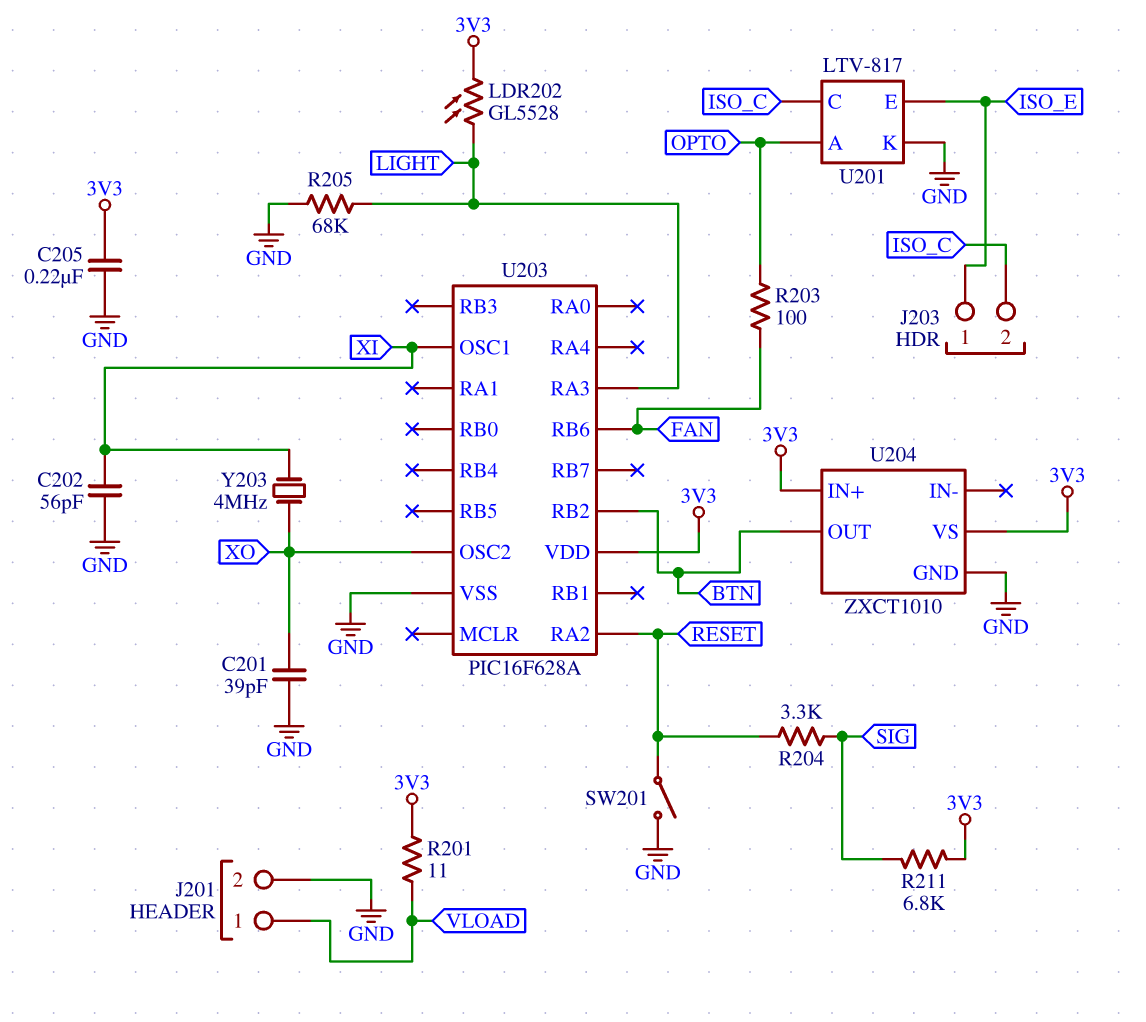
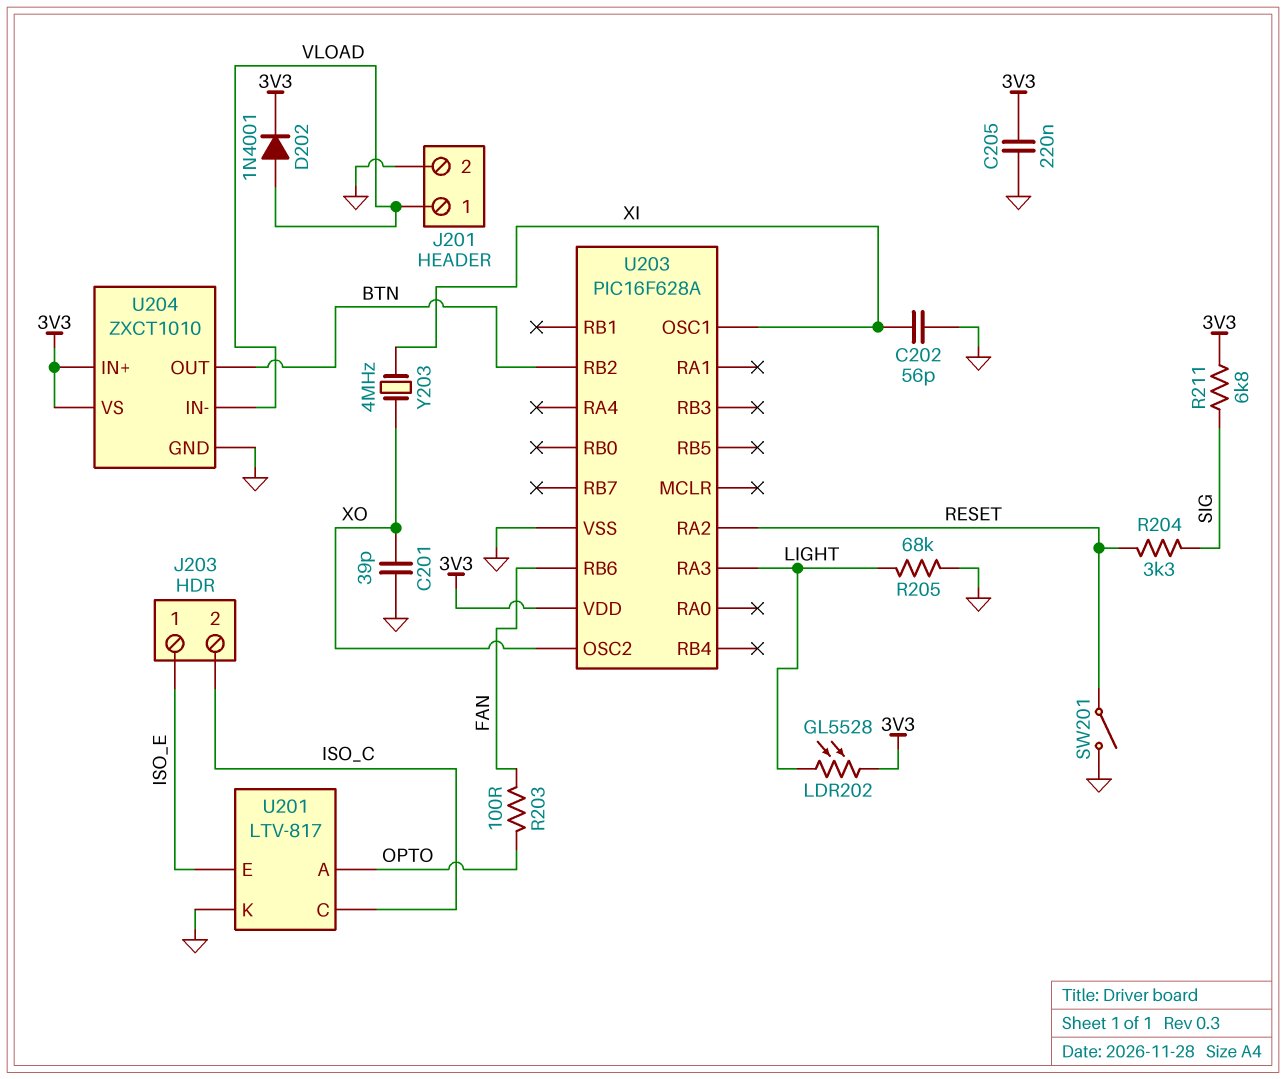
D202: none -> diode 1N4001 (A VLOAD, K 3V3)
R201: 11 (3V3, VLOAD) -> none
U204 pin IN-: none -> VLOAD

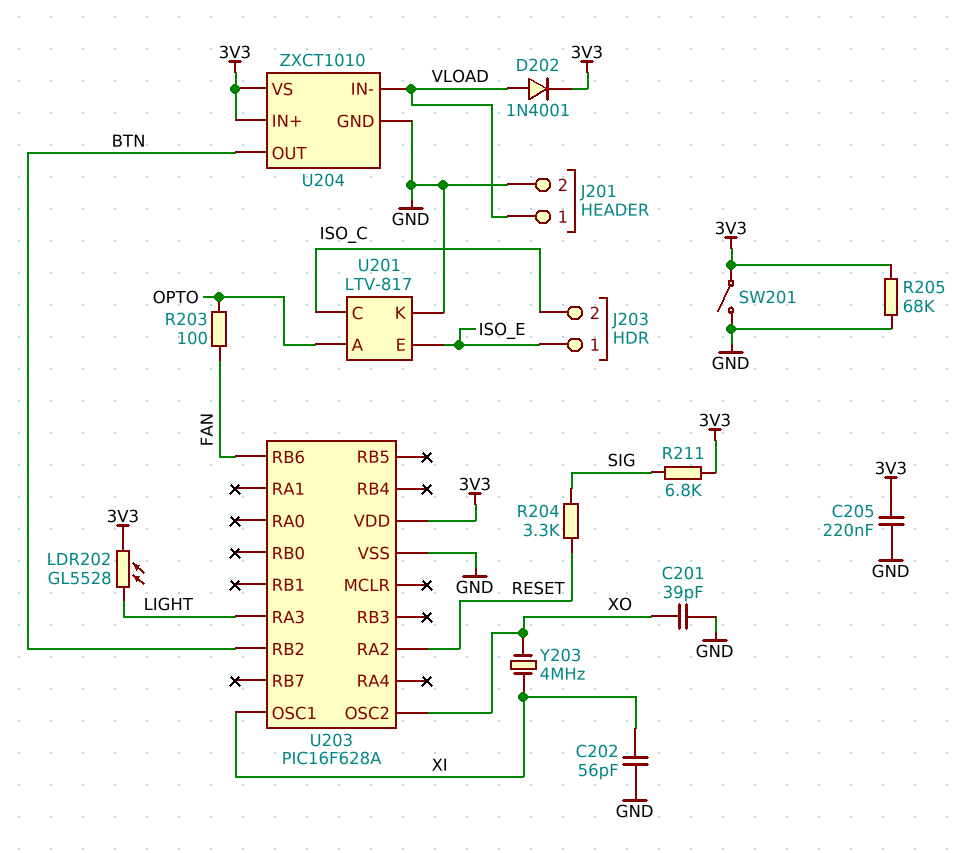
R205: 68k (GND, LIGHT) -> 68k (3V3, GND)
SW201: switch (GND, RESET) -> switch (3V3, GND)

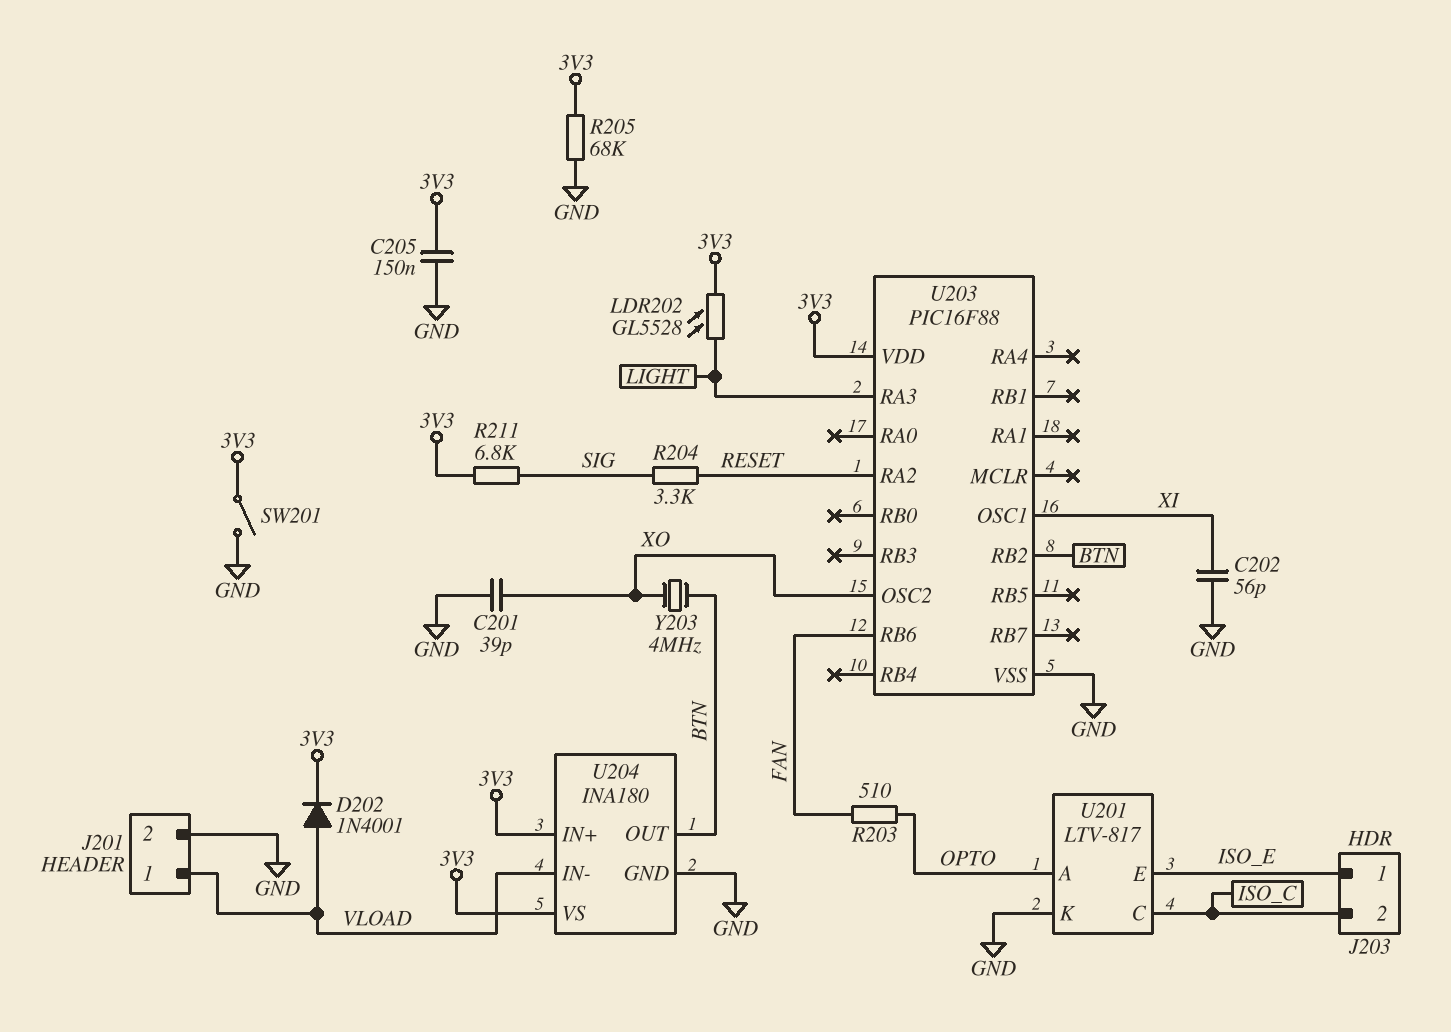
C205: 220nF (3V3, GND) -> 150nF (3V3, GND)
R203: 100 (FAN, OPTO) -> 510 (FAN, OPTO)
U203: PIC16F628A -> PIC16F88
U204: ZXCT1010 -> INA180
Y203: 4MHz (XI, XO) -> 4MHz (BTN, XO)

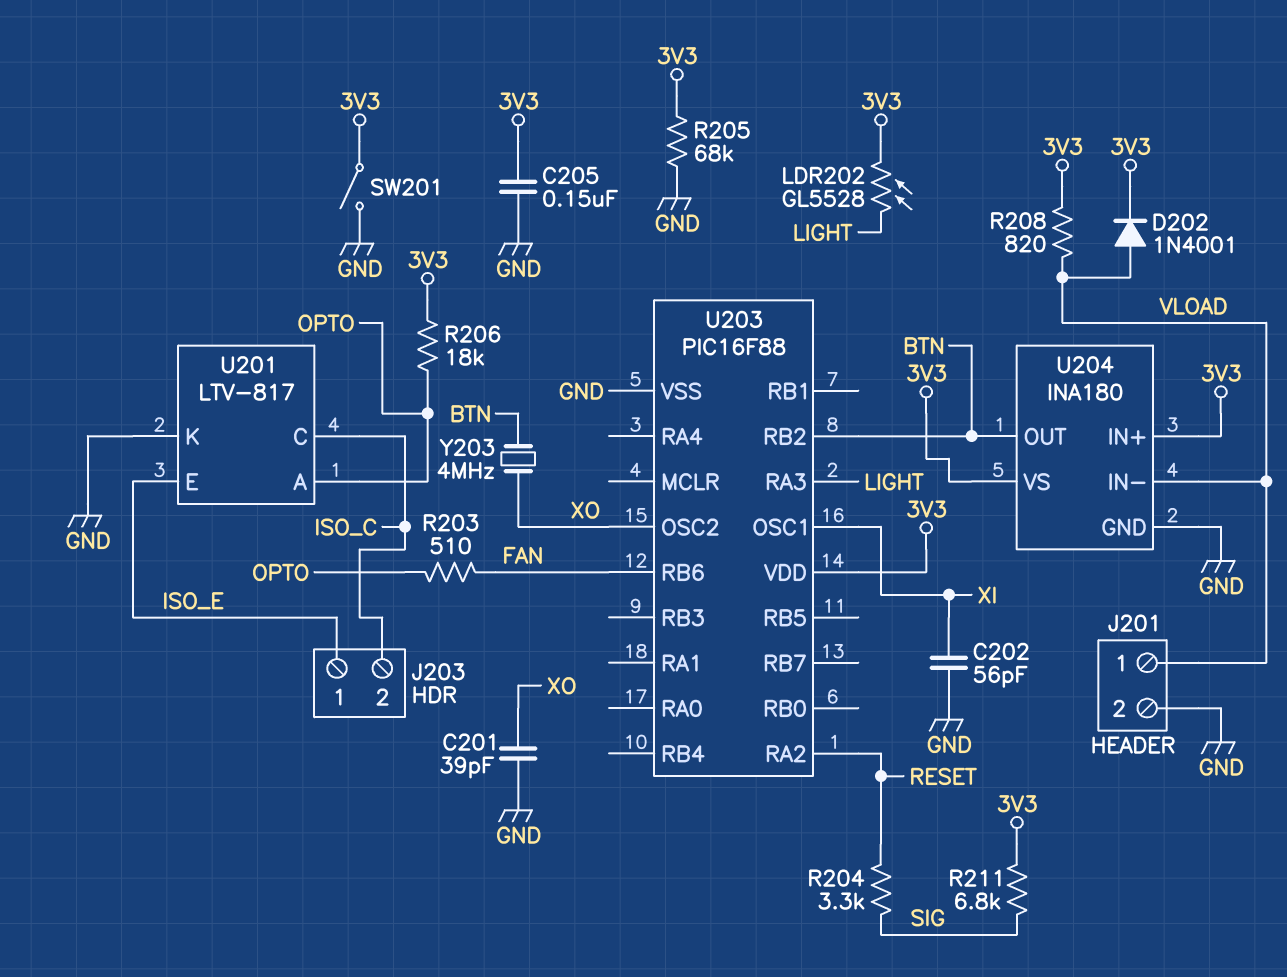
R206: none -> 18k (3V3, OPTO)
R208: none -> 820 (3V3, VLOAD)

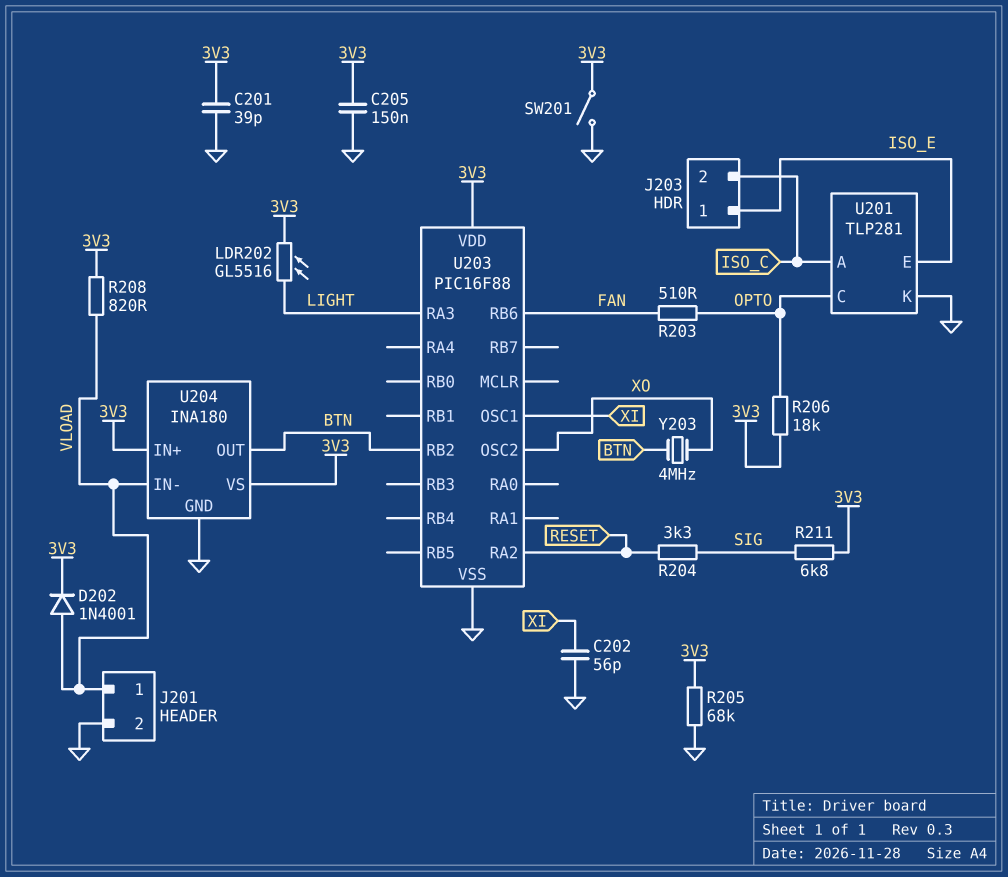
C201: 39pF (GND, XO) -> 39pF (3V3, GND)
LDR202: GL5528 (3V3, LIGHT) -> GL5516 (3V3, LIGHT)
U201: LTV-817 -> TLP281
U201 pin A: OPTO -> ISO_C
U201 pin C: ISO_C -> OPTO

